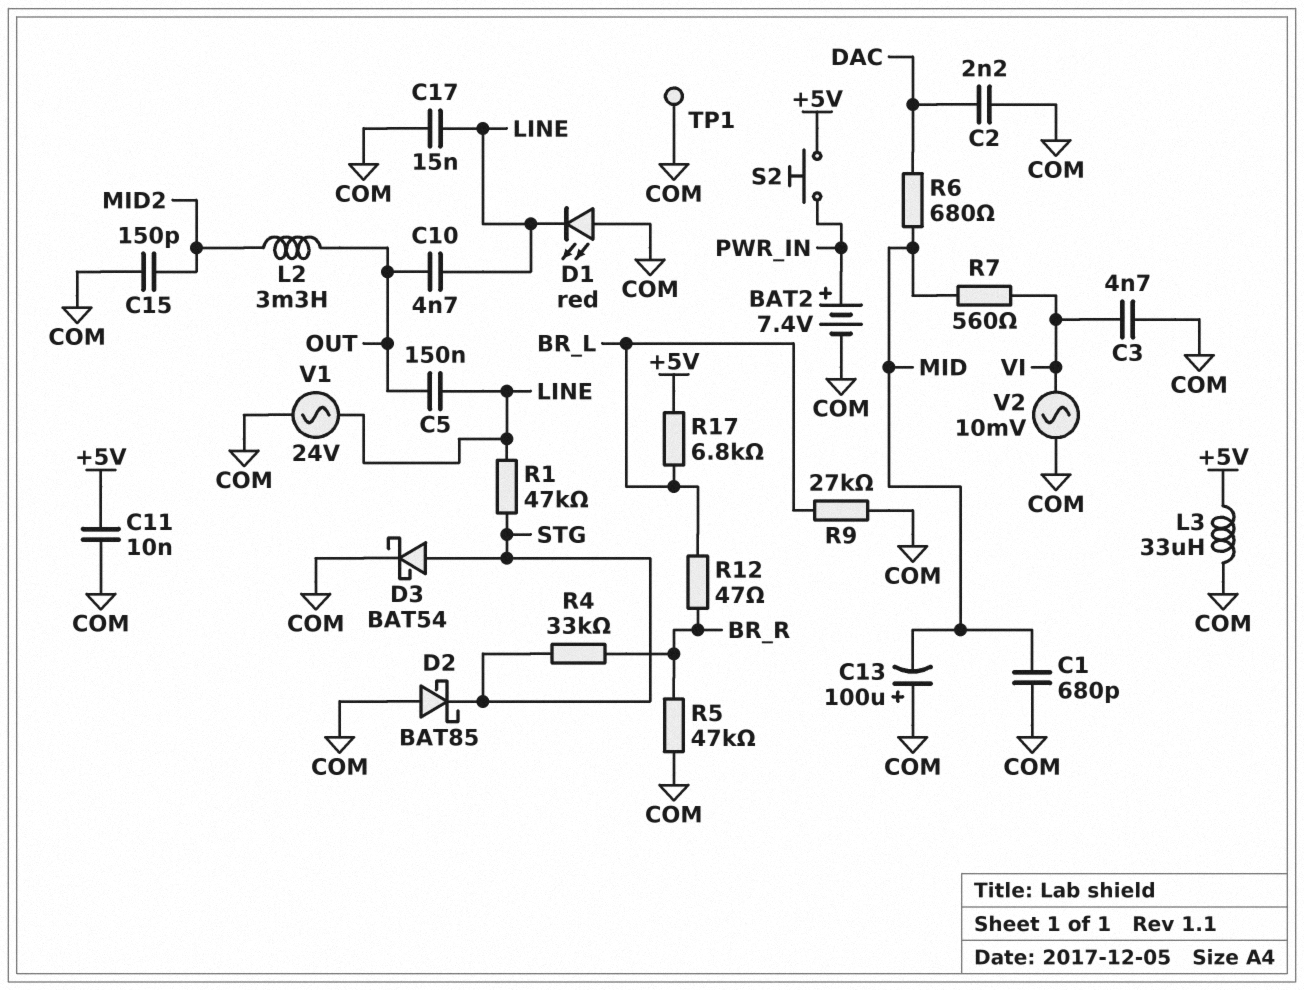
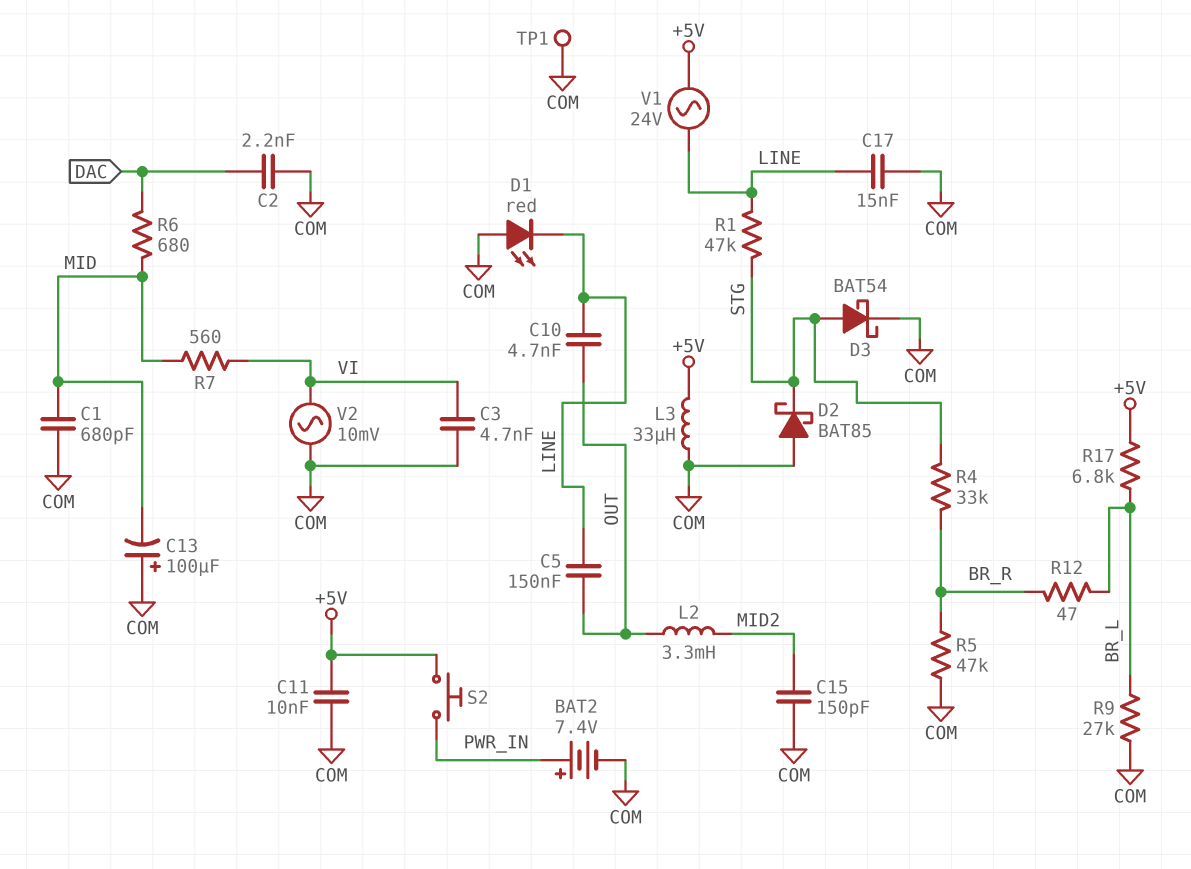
V1: AC 24V (COM, LINE) -> AC 24V (+5V, LINE)

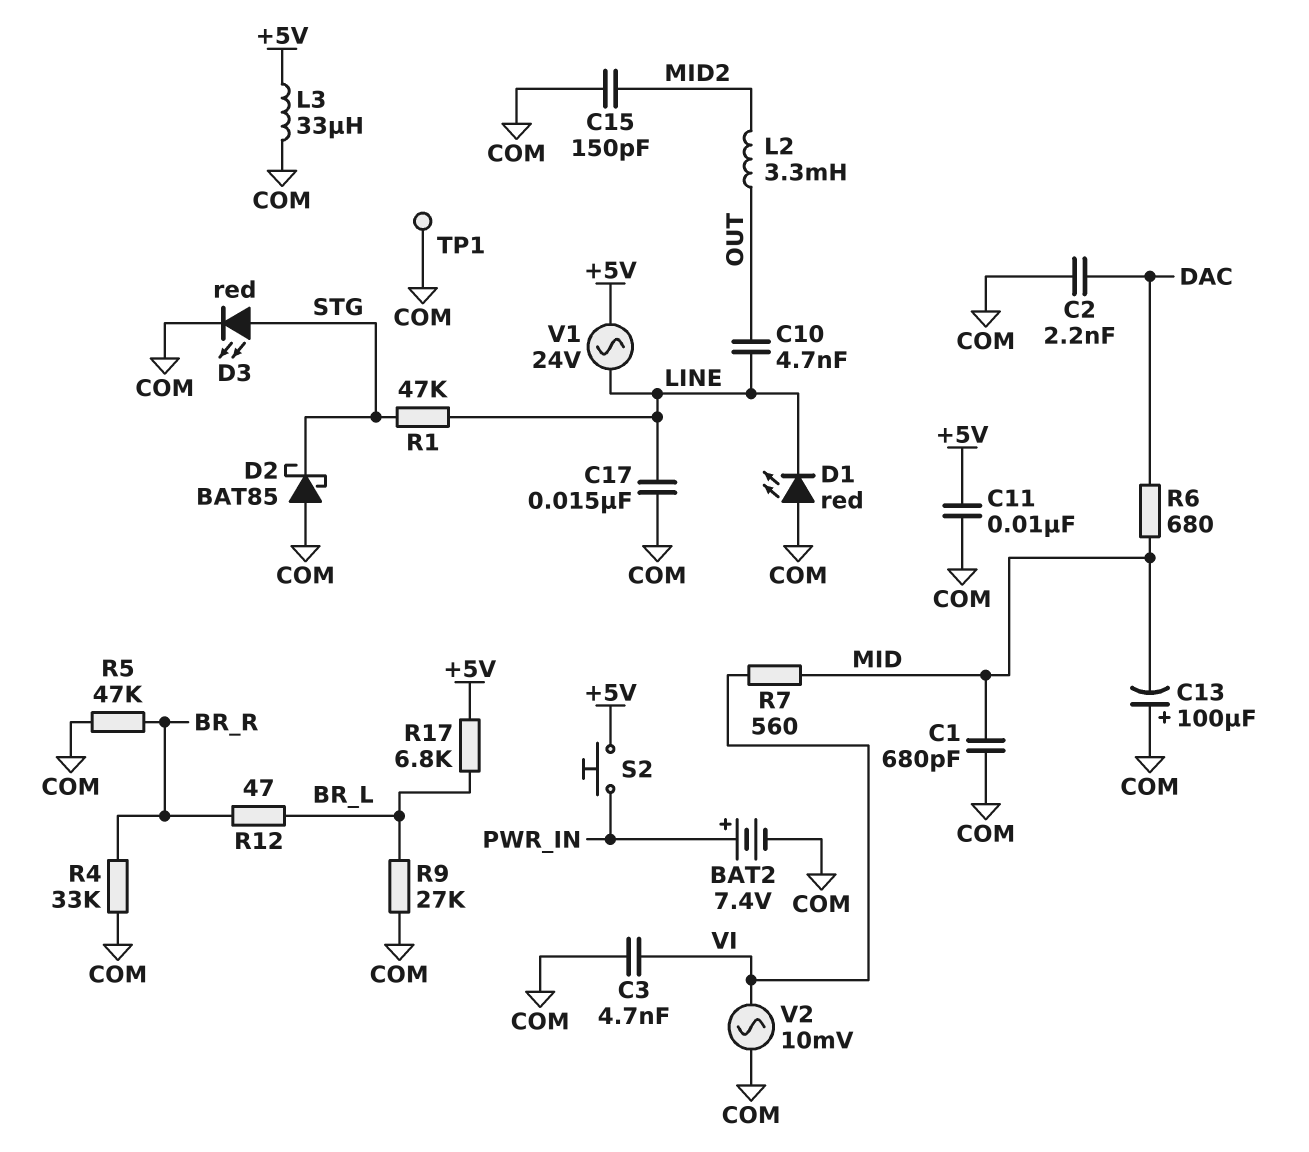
C5: 150nF (LINE, OUT) -> none
D3: schottky BAT54 (A STG, K COM) -> LED red (A STG, K COM)
R4: 33k (BR_R, STG) -> 33k (BR_R, COM)

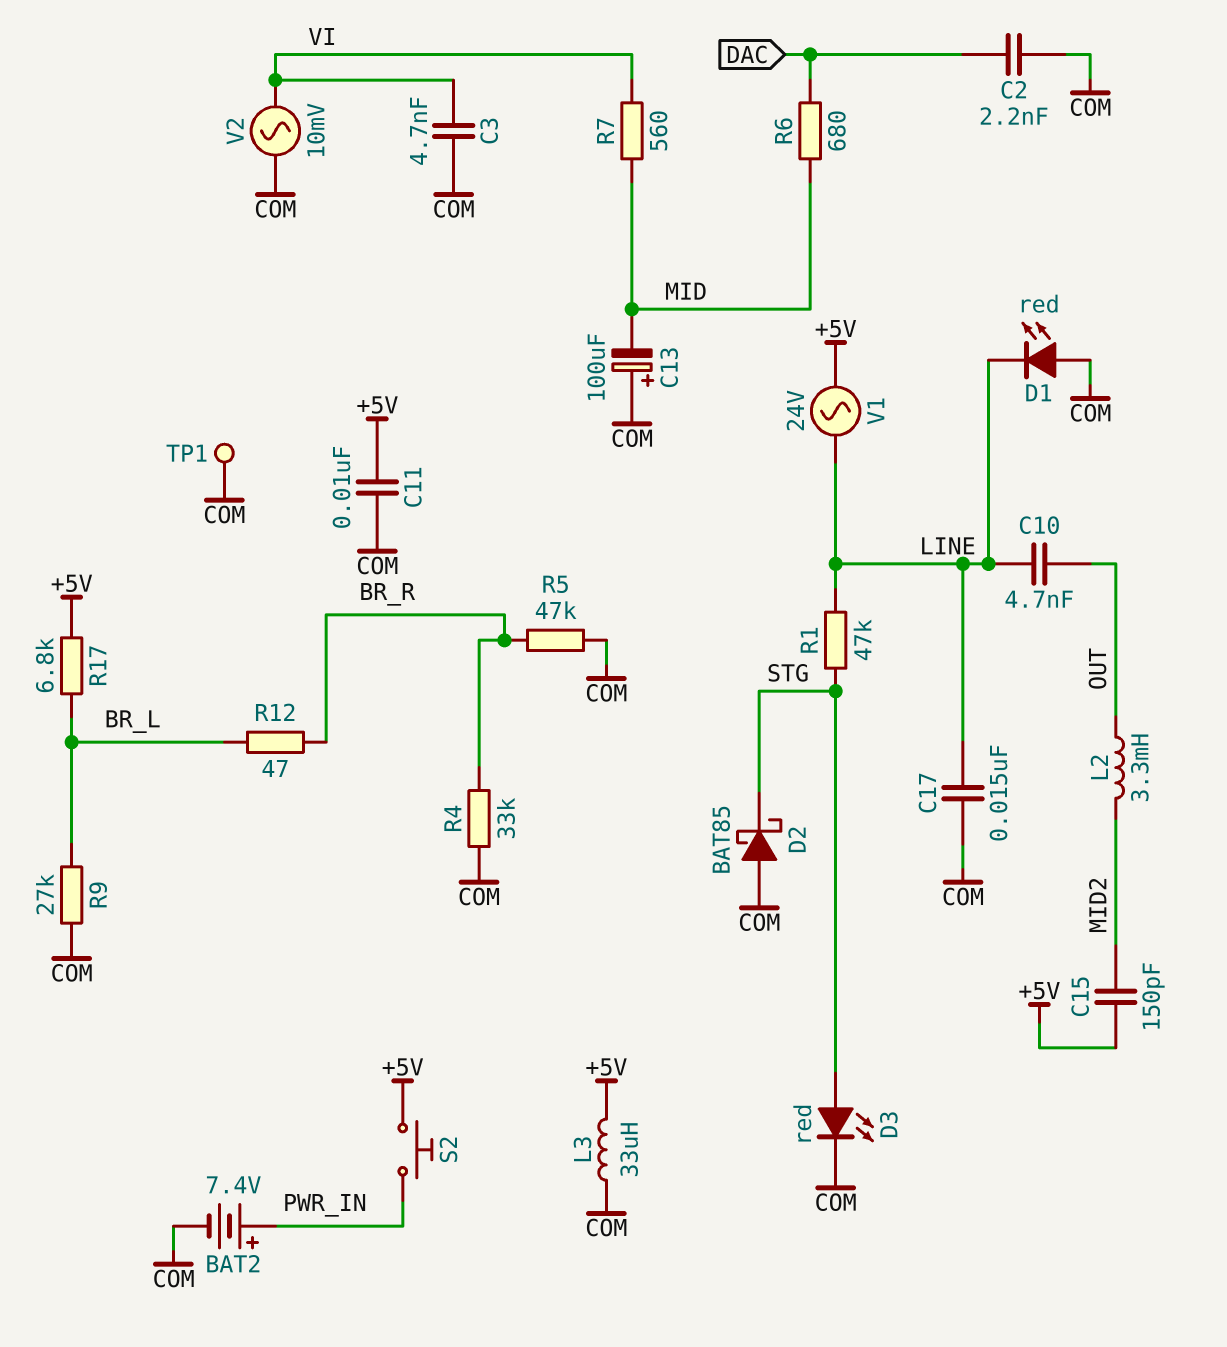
C1: 680pF (COM, MID) -> none
C15: 150pF (COM, MID2) -> 150pF (+5V, MID2)

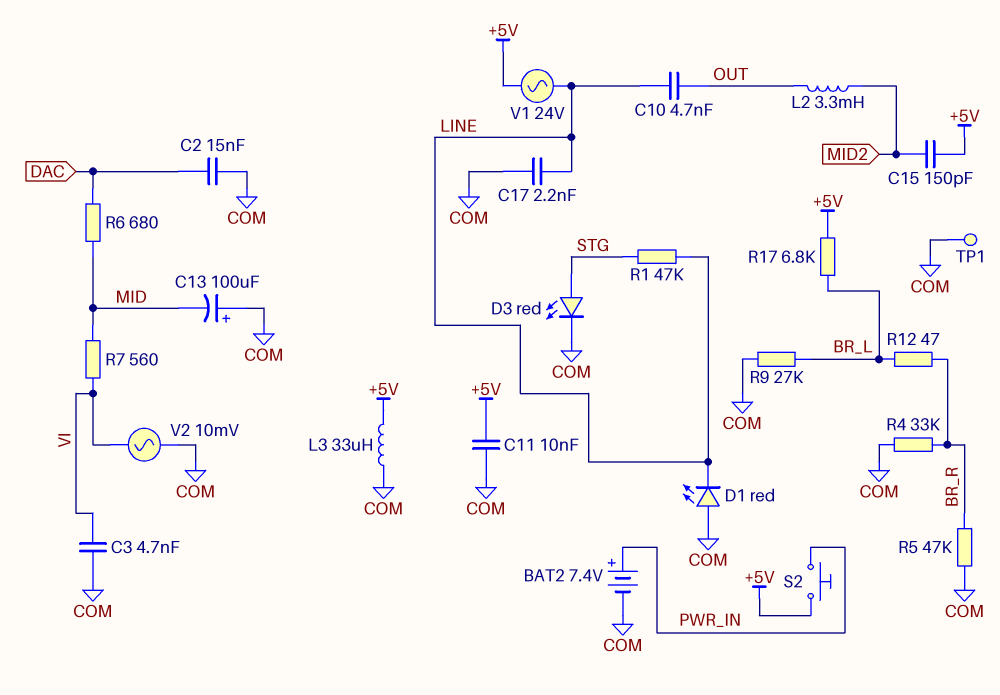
C2: 2.2nF (COM, DAC) -> 15nF (COM, DAC)
C17: 15nF (COM, LINE) -> 2.2nF (COM, LINE)
D2: schottky BAT85 (A COM, K STG) -> none

